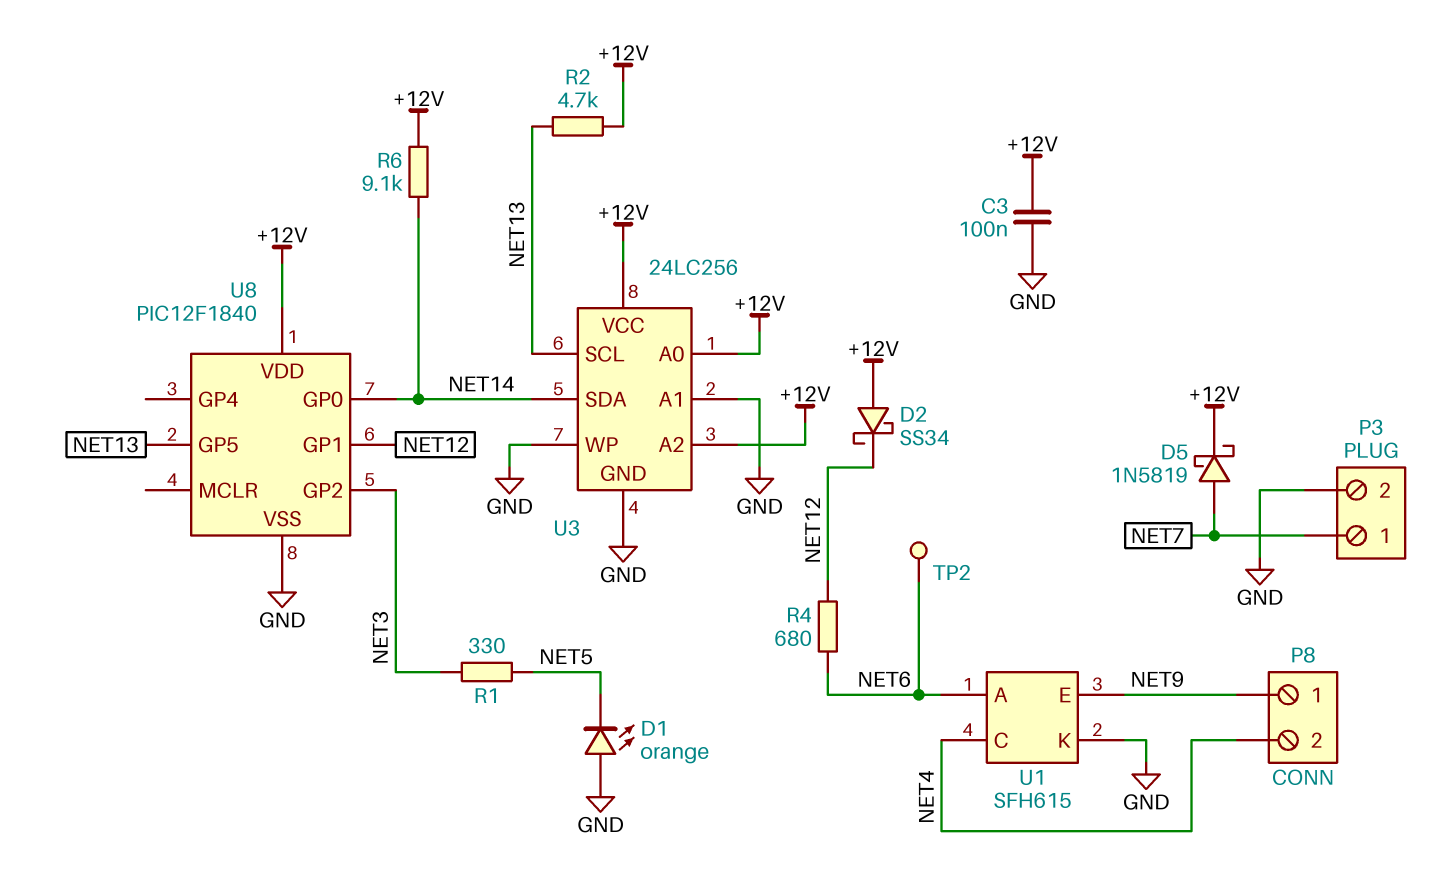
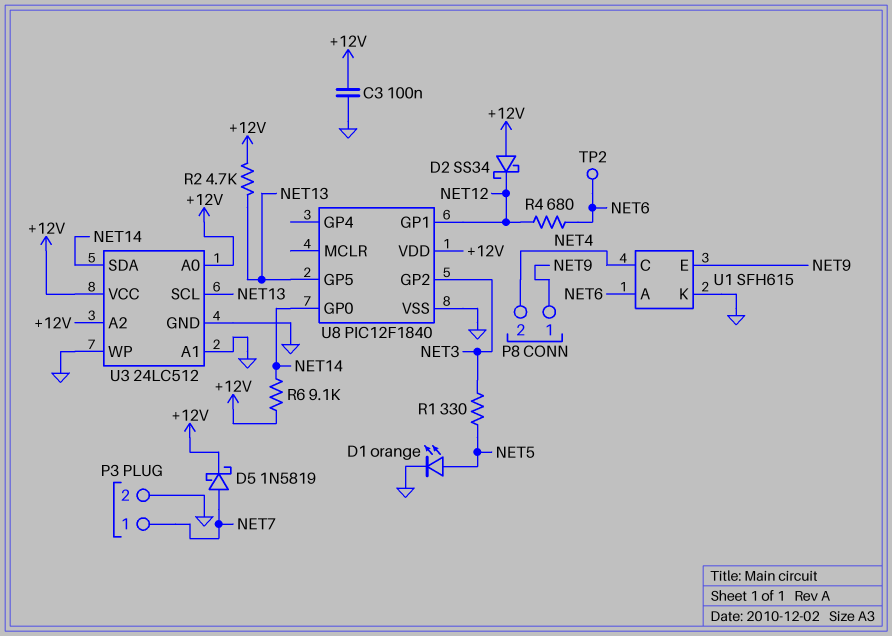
D1: LED orange (A GND, K NET5) -> LED orange (A NET5, K GND)
U3: 24LC256 -> 24LC512

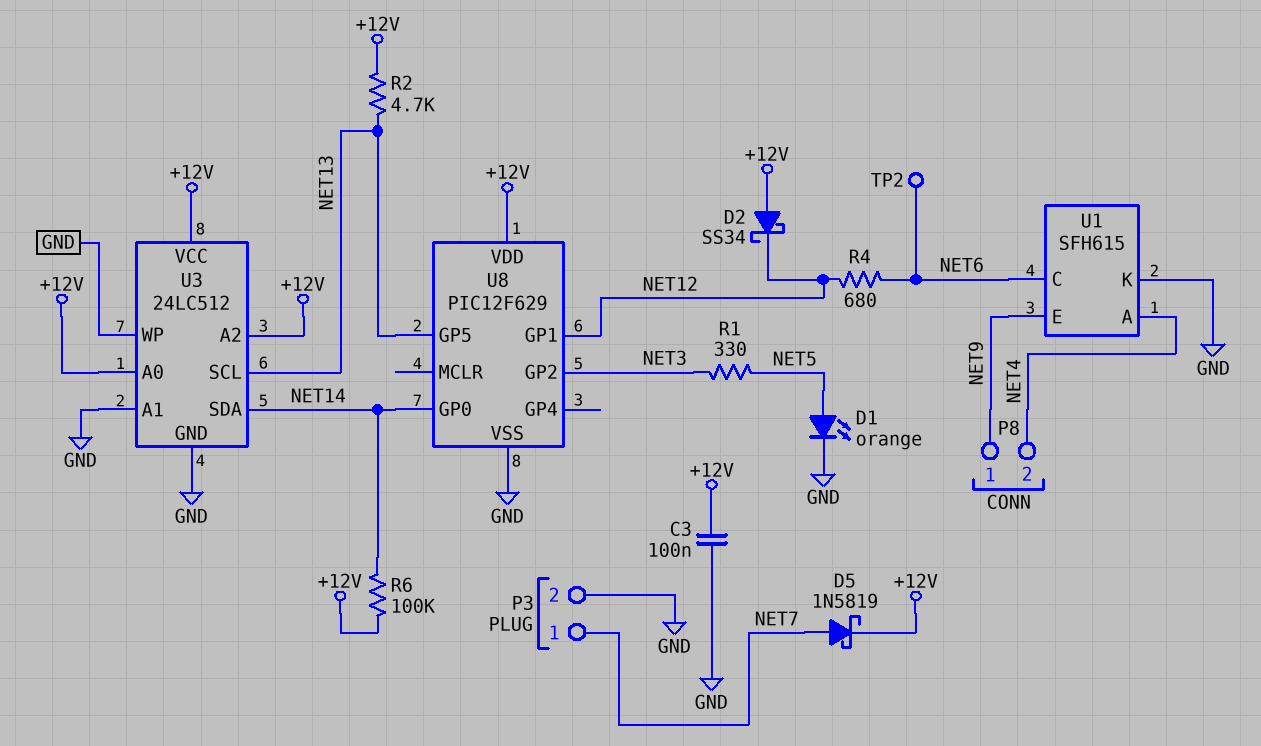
R6: 9.1k (+12V, NET14) -> 100k (+12V, NET14)
U1 pin A: NET6 -> NET4
U1 pin C: NET4 -> NET6
U8: PIC12F1840 -> PIC12F629

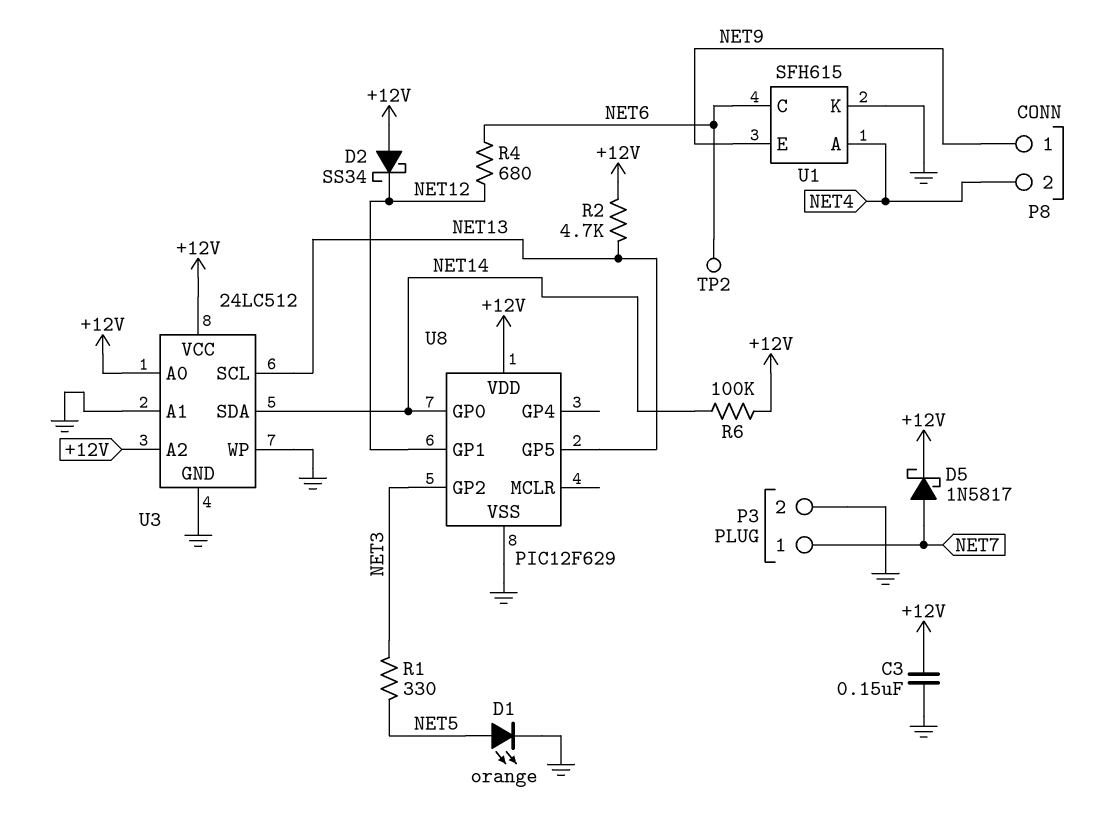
C3: 100nF (+12V, GND) -> 150nF (+12V, GND)
D5: schottky 1N5819 (A NET7, K +12V) -> schottky 1N5817 (A NET7, K +12V)

